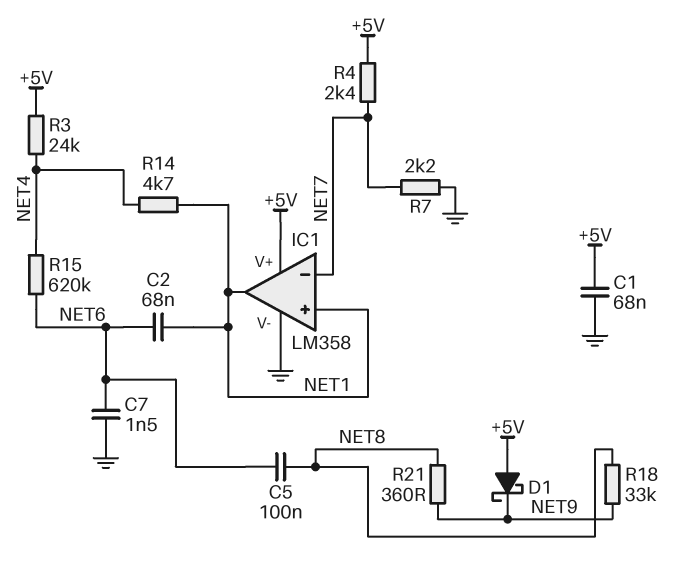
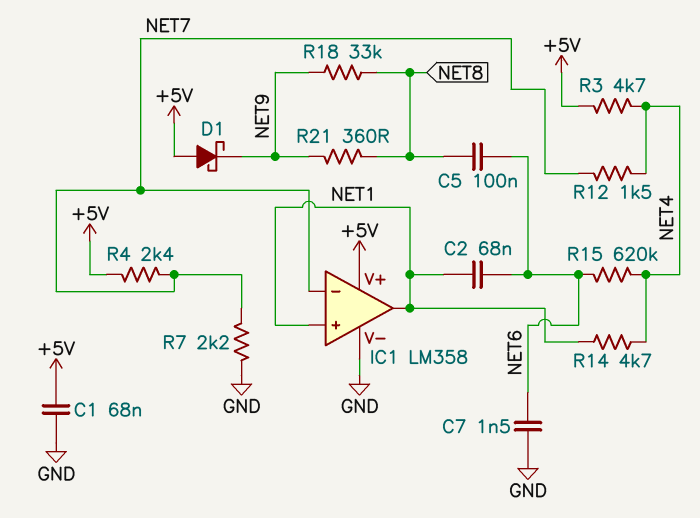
R3: 24k (+5V, NET4) -> 4.7k (+5V, NET4)
R12: none -> 1.5k (NET4, NET7)

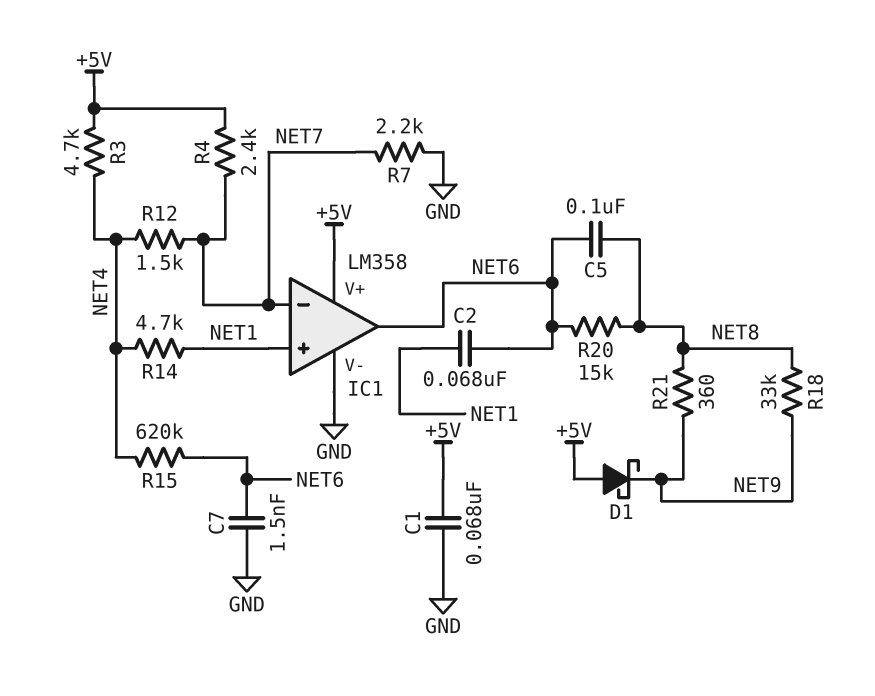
IC1 pin out: NET1 -> NET6
R20: none -> 15k (NET6, NET8)

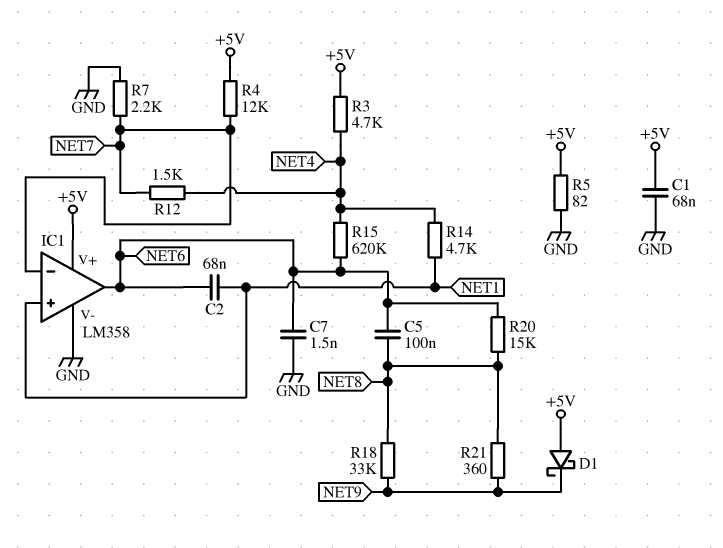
R4: 2.4k (+5V, NET7) -> 12k (+5V, NET7)
R5: none -> 82 (+5V, GND)

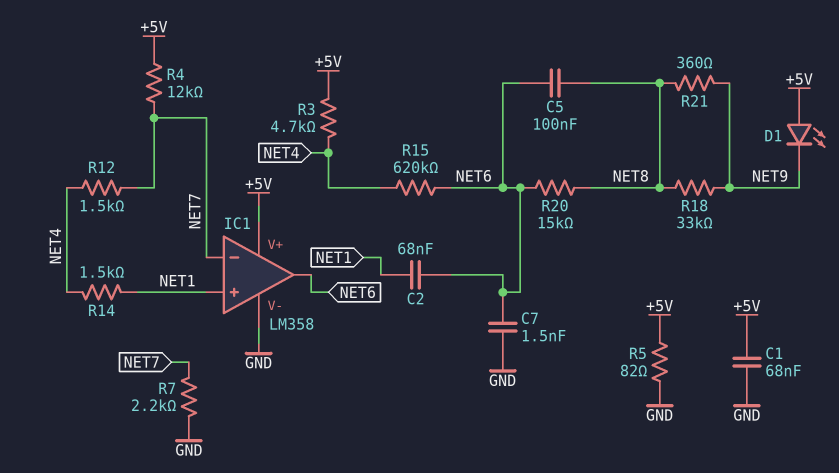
D1: schottky (A +5V, K NET9) -> LED (A +5V, K NET9)
R14: 4.7k (NET1, NET4) -> 1.5k (NET1, NET4)

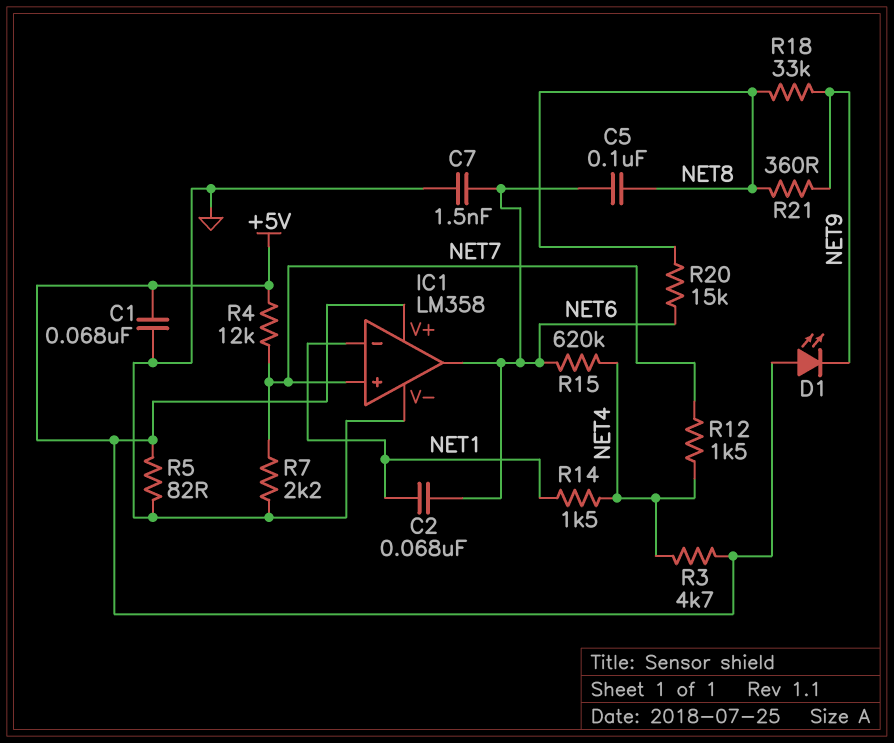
IC1 pin in+: NET1 -> NET7
IC1 pin in-: NET7 -> NET1

